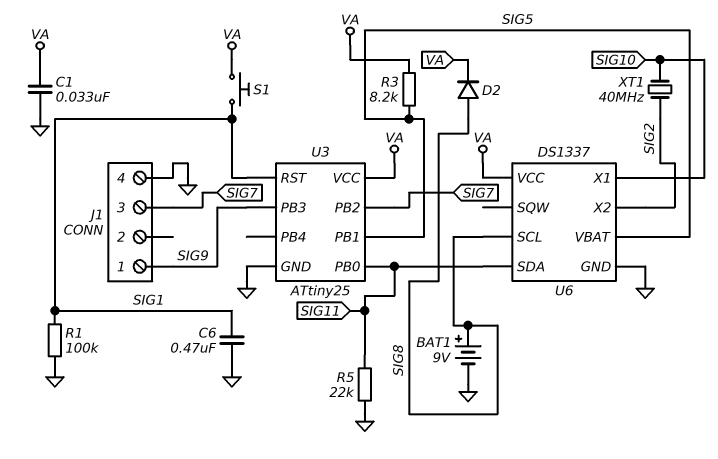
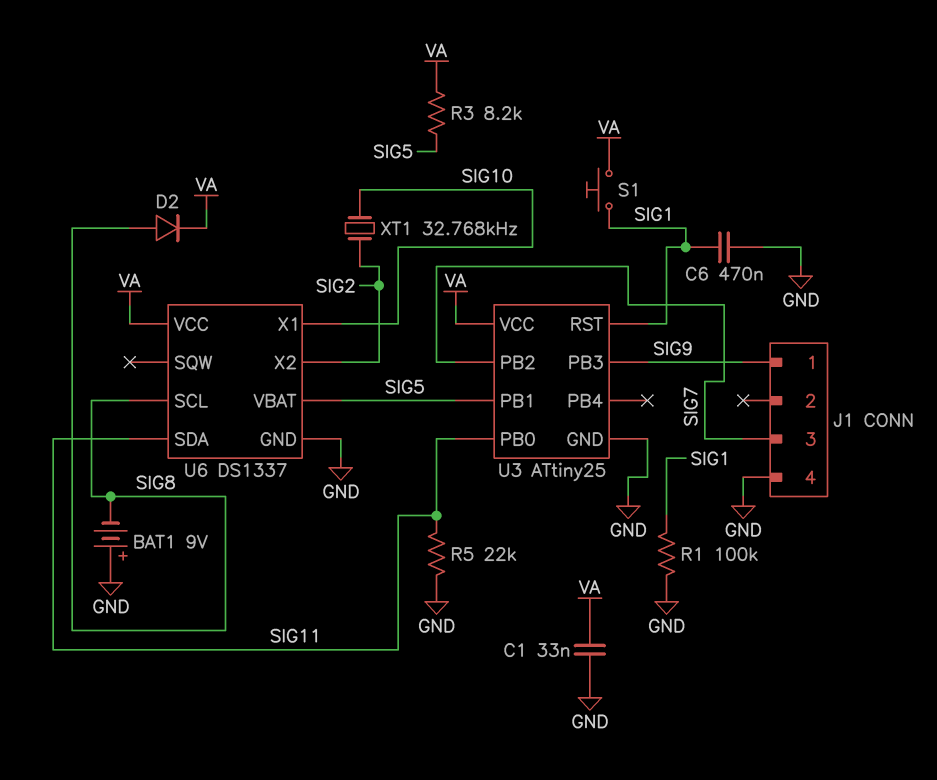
BAT1: 9V (plus SIG8, minus GND) -> 9V (plus GND, minus SIG8)
XT1: 40MHz (SIG2, SIG10) -> 32.768kHz (SIG2, SIG10)

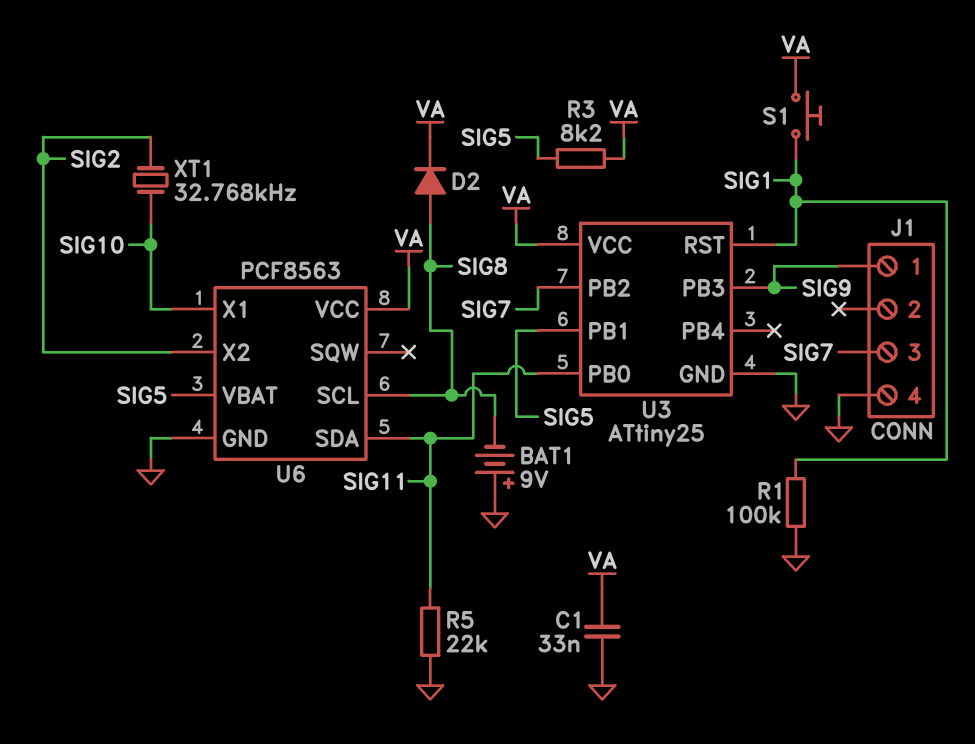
C6: 470nF (GND, SIG1) -> none
U6: DS1337 -> PCF8563

